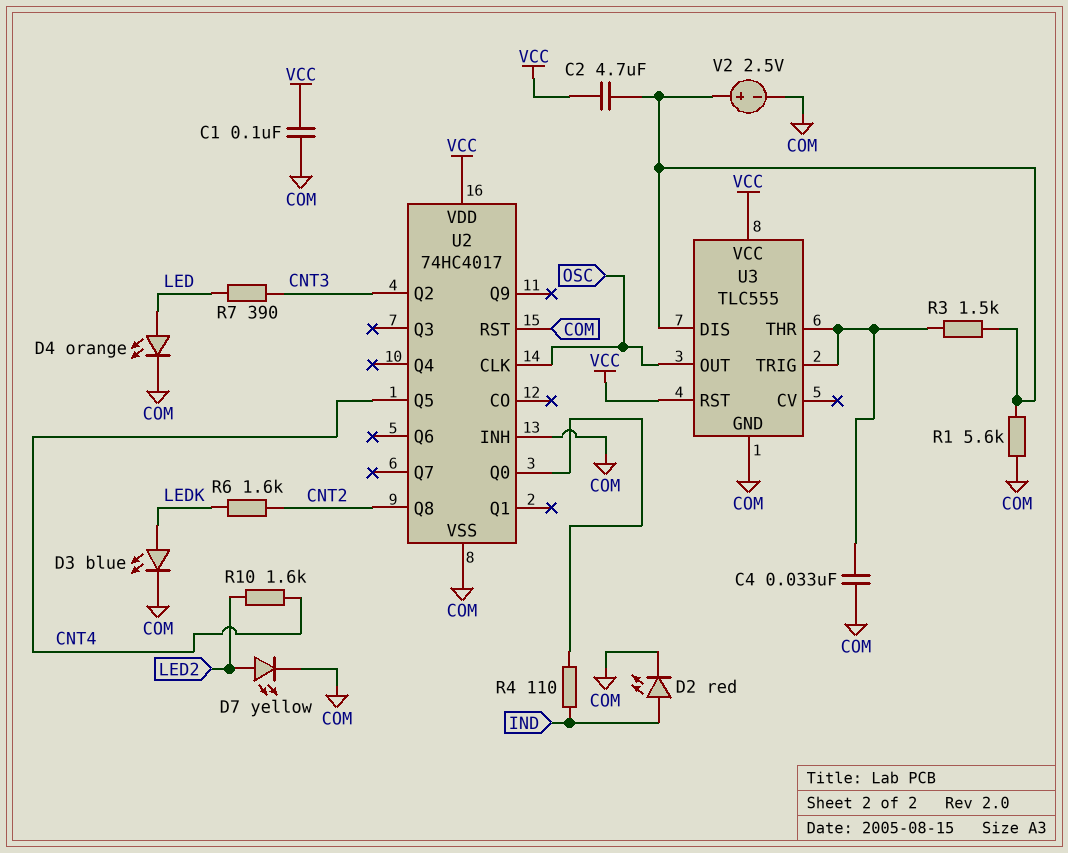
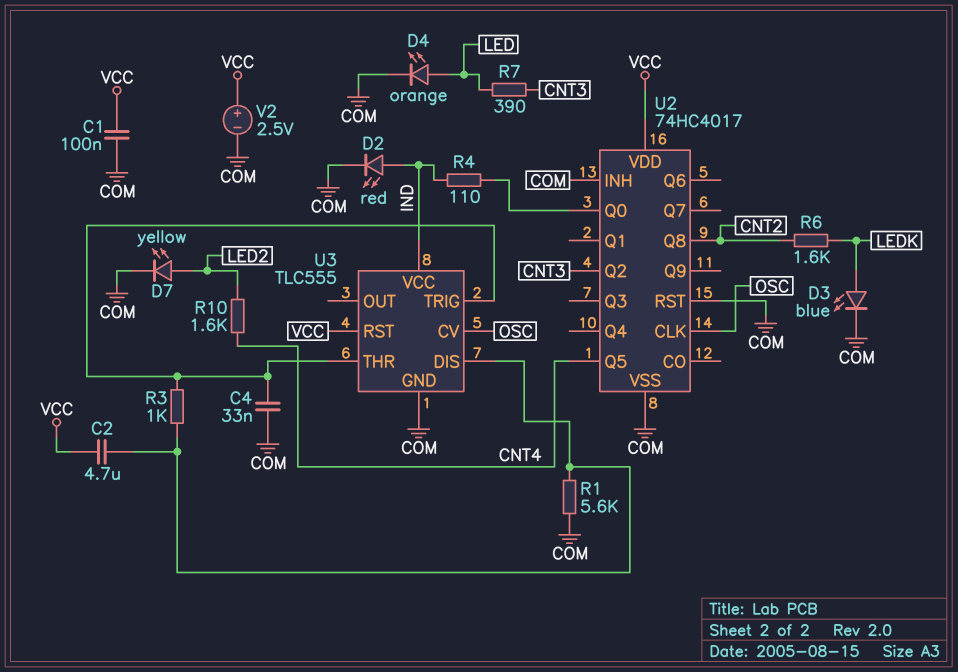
R3: 1.5k (U3/DIS, U3/THR) -> 1k (U3/DIS, U3/THR)
U3 pin CV: none -> OSC
U3 pin OUT: OSC -> none
U3 pin VCC: VCC -> IND
V2: 2.5V (plus U3/DIS, minus COM) -> 2.5V (plus VCC, minus COM)

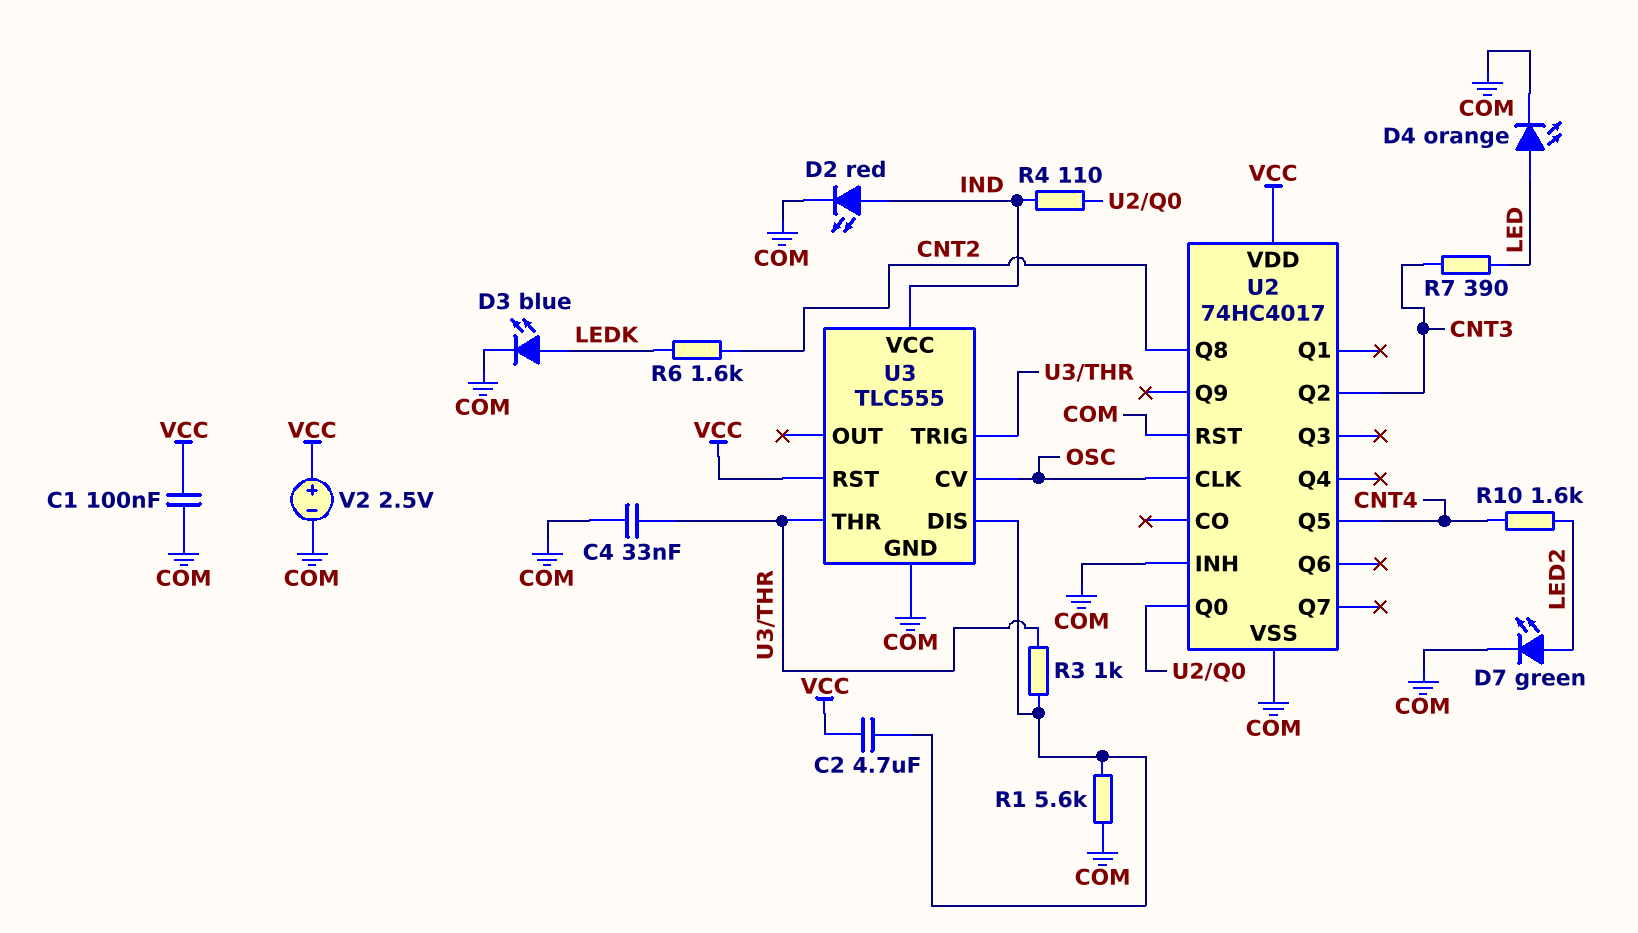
D7: LED yellow (A LED2, K COM) -> LED green (A LED2, K COM)

